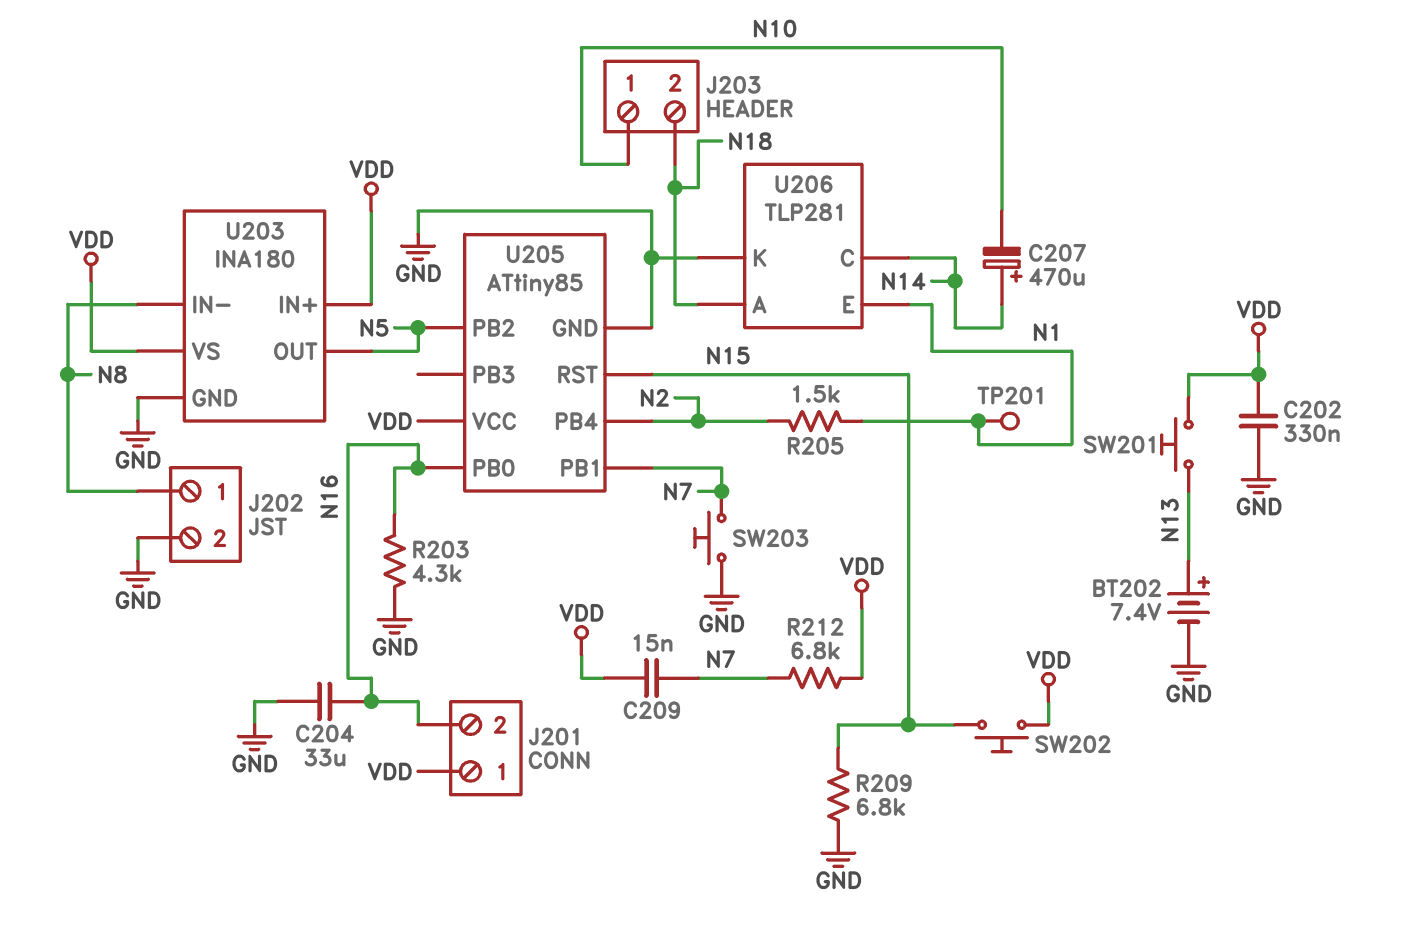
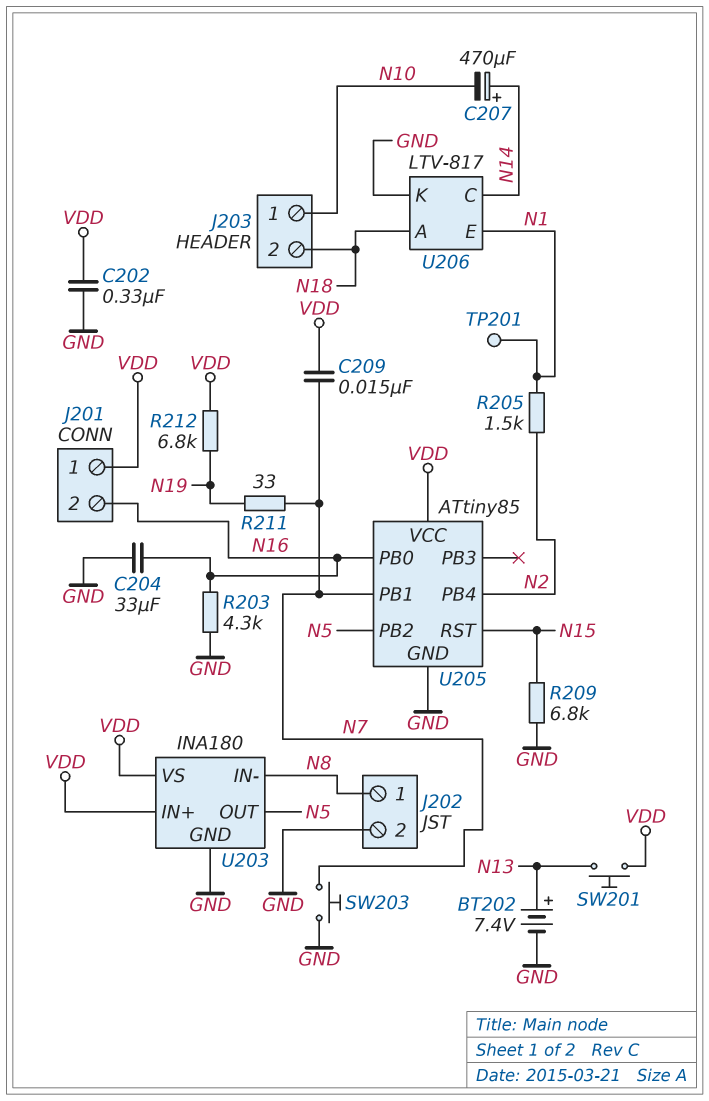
R211: none -> 33 (N7, N19)
R212: 6.8k (N7, VDD) -> 6.8k (N19, VDD)
SW202: button (N15, VDD) -> none
U206: TLP281 -> LTV-817

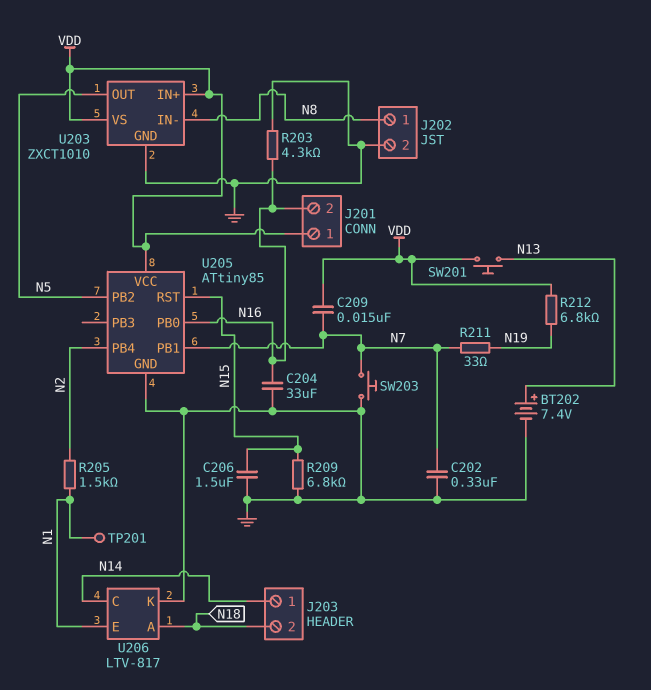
C202: 330nF (GND, VDD) -> 330nF (GND, N7)
C206: none -> 1.5uF (GND, N15)
C207: 470uF (plus N14, minus N10) -> none
J203 pin 1: N10 -> N14
U203: INA180 -> ZXCT1010

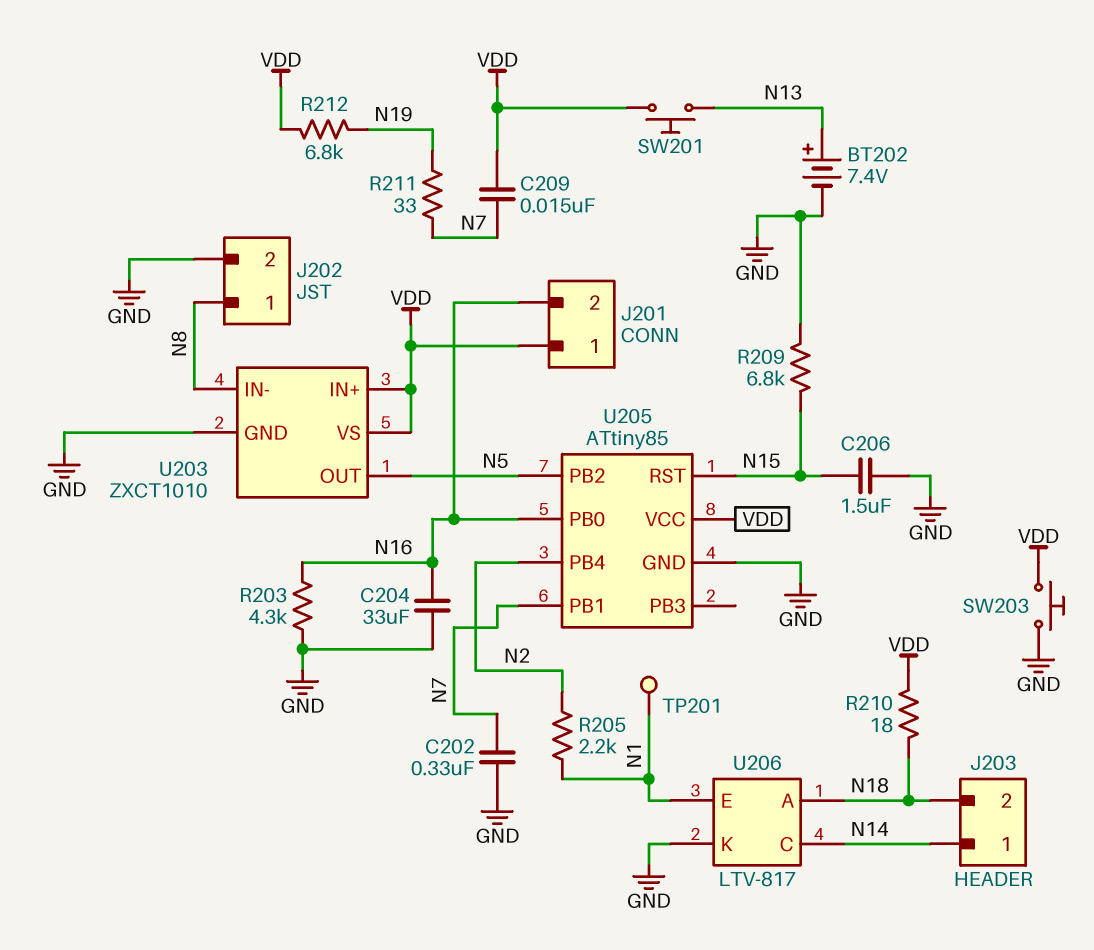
R205: 1.5k (N1, N2) -> 2.2k (N1, N2)
R210: none -> 18 (N18, VDD)
SW203: button (GND, N7) -> button (GND, VDD)

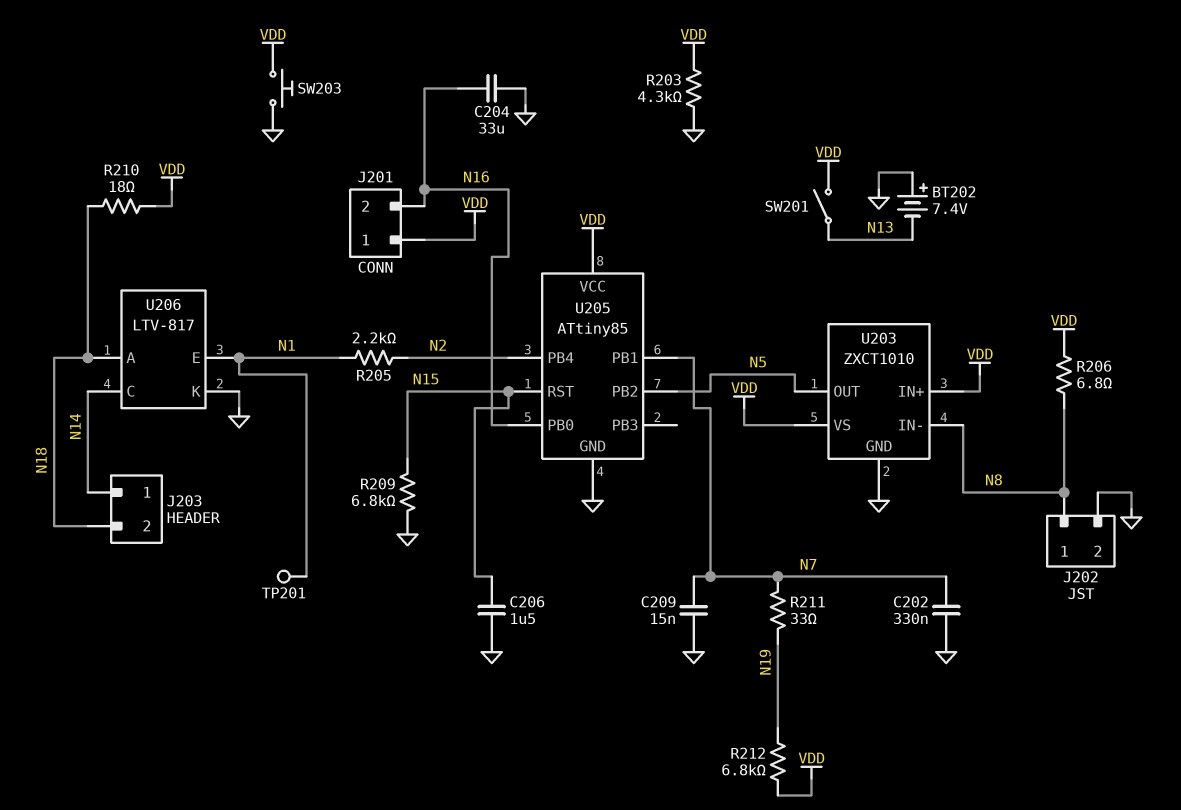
BT202: 7.4V (plus N13, minus GND) -> 7.4V (plus GND, minus N13)
C209: 15nF (N7, VDD) -> 15nF (GND, N7)
R203: 4.3k (GND, N16) -> 4.3k (GND, VDD)
R206: none -> 6.8 (N8, VDD)
SW201: button (N13, VDD) -> switch (N13, VDD)

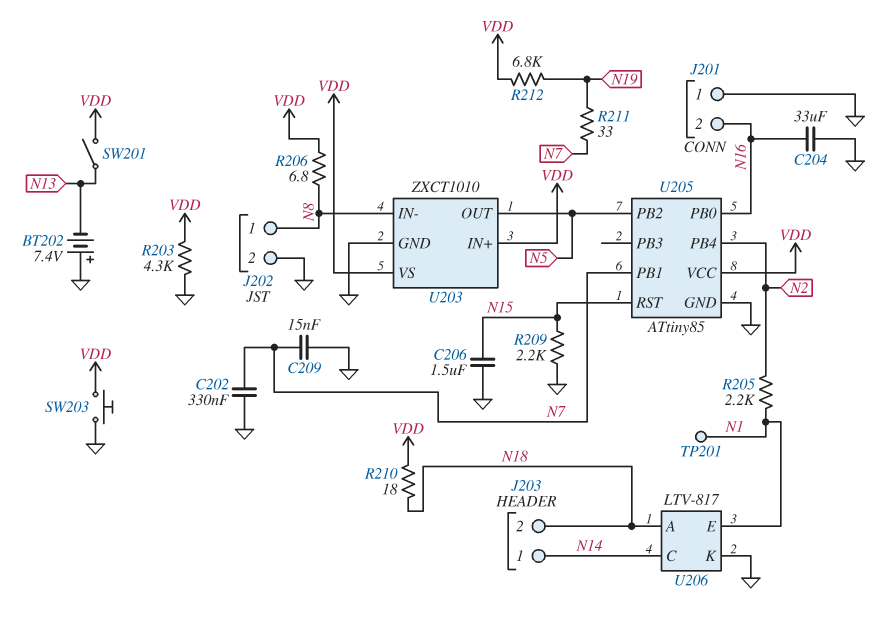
J201 pin 1: VDD -> GND
R209: 6.8k (GND, N15) -> 2.2k (GND, N15)

